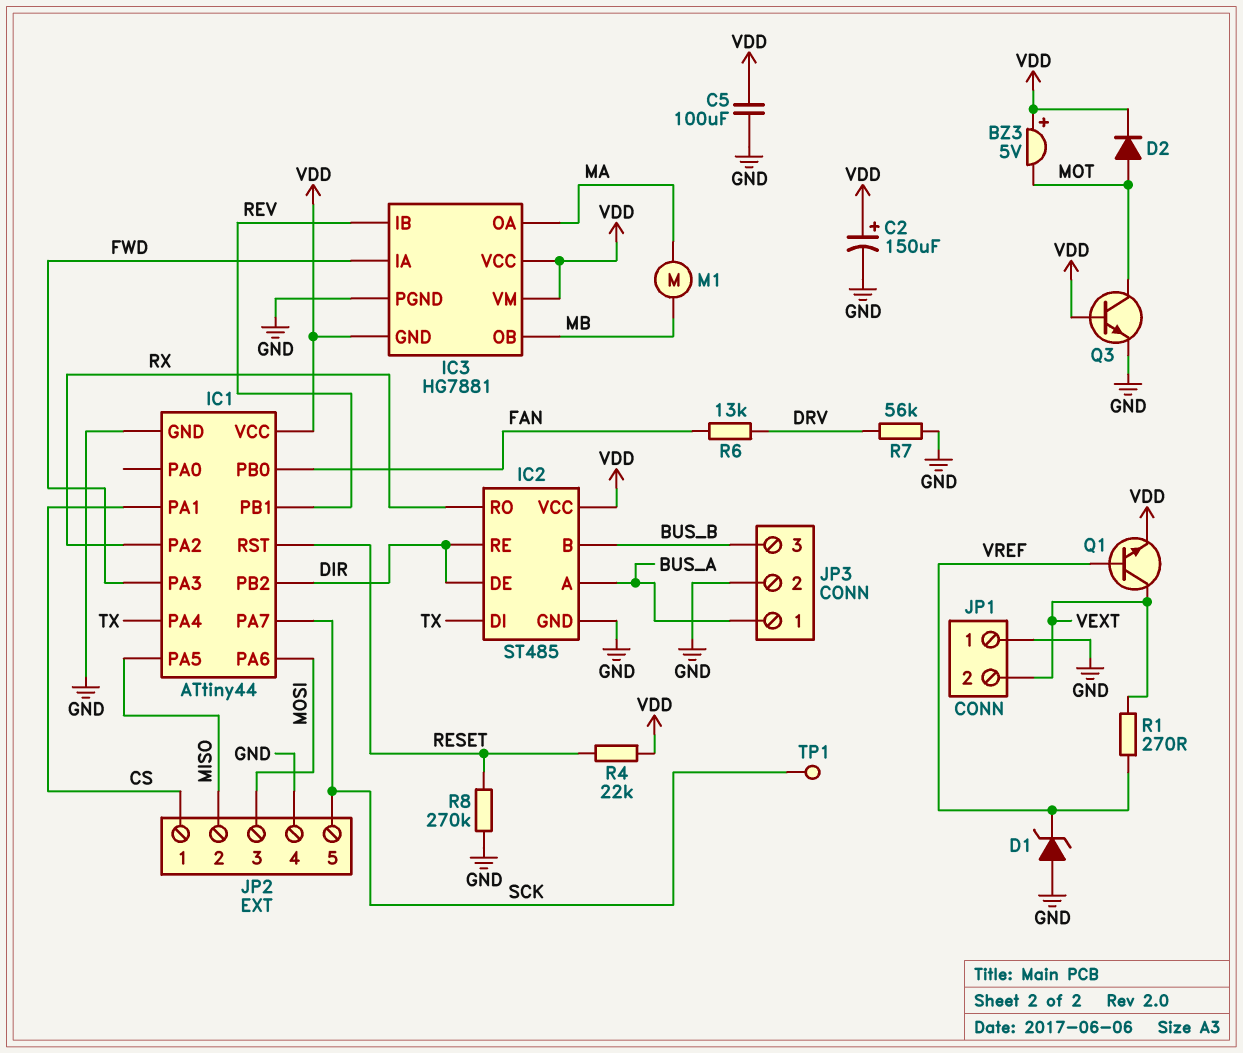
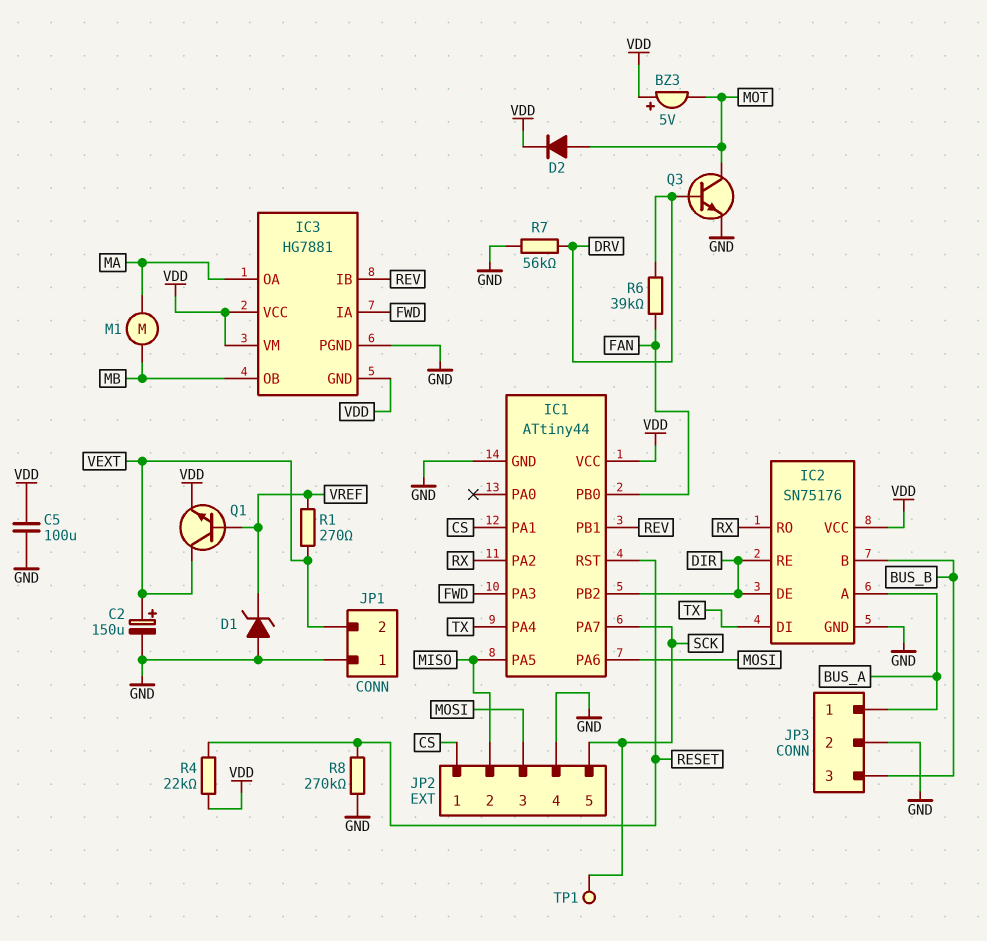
C2: 150uF (plus VDD, minus GND) -> 150uF (plus VEXT, minus GND)
IC2: ST485 -> SN75176
Q3: NPN (B VDD, C MOT, E GND) -> NPN (B DRV, C MOT, E GND)
R6: 13k (DRV, FAN) -> 39k (DRV, FAN)

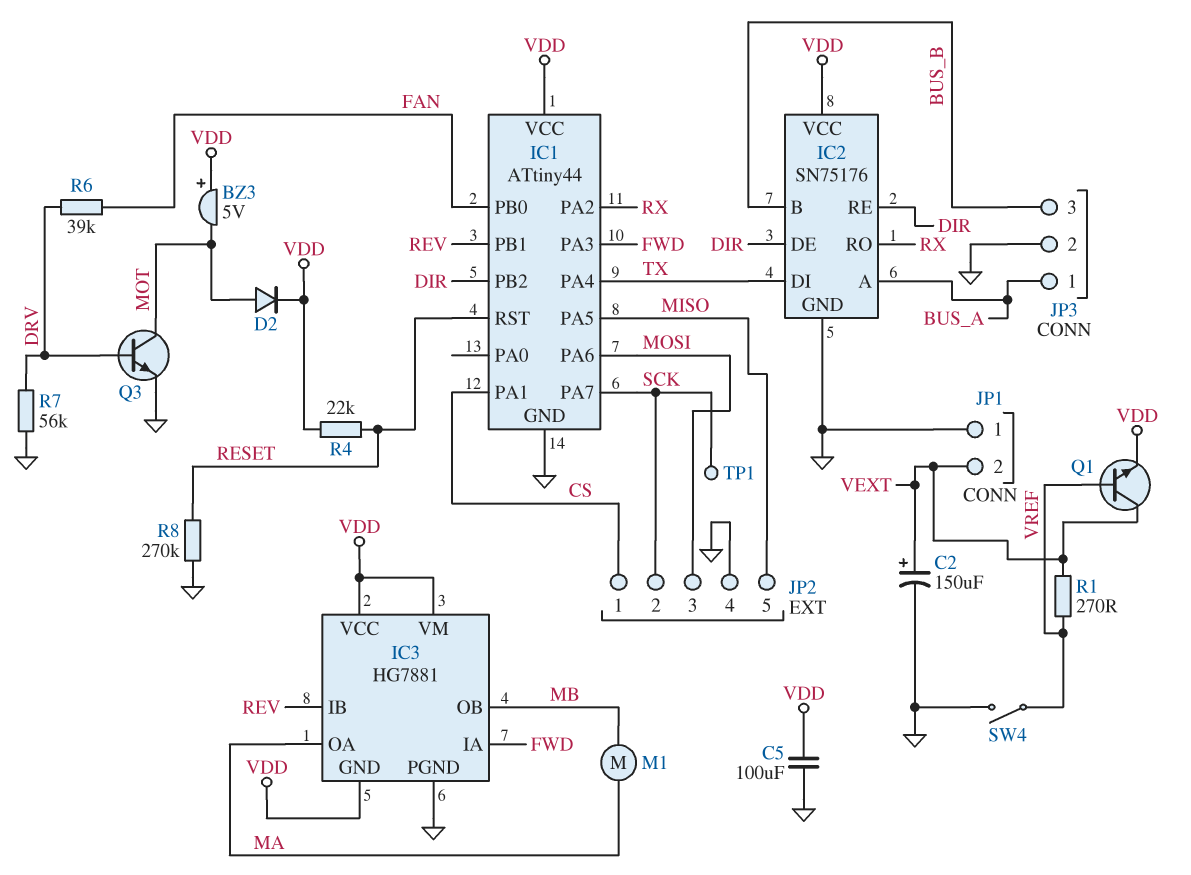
D1: zener (A GND, K VREF) -> none
JP2 pin 2: MISO -> SCK
JP2 pin 5: SCK -> MISO
SW4: none -> switch (GND, VREF)

